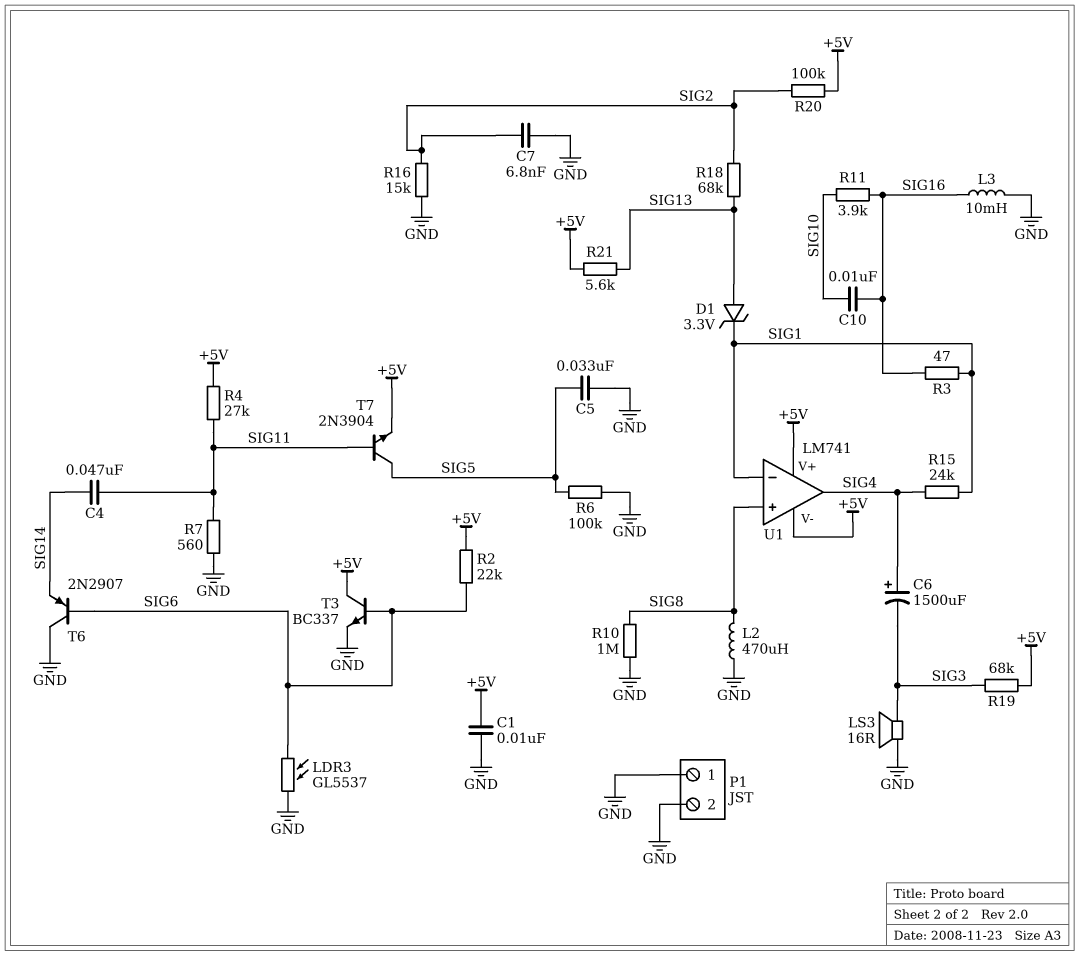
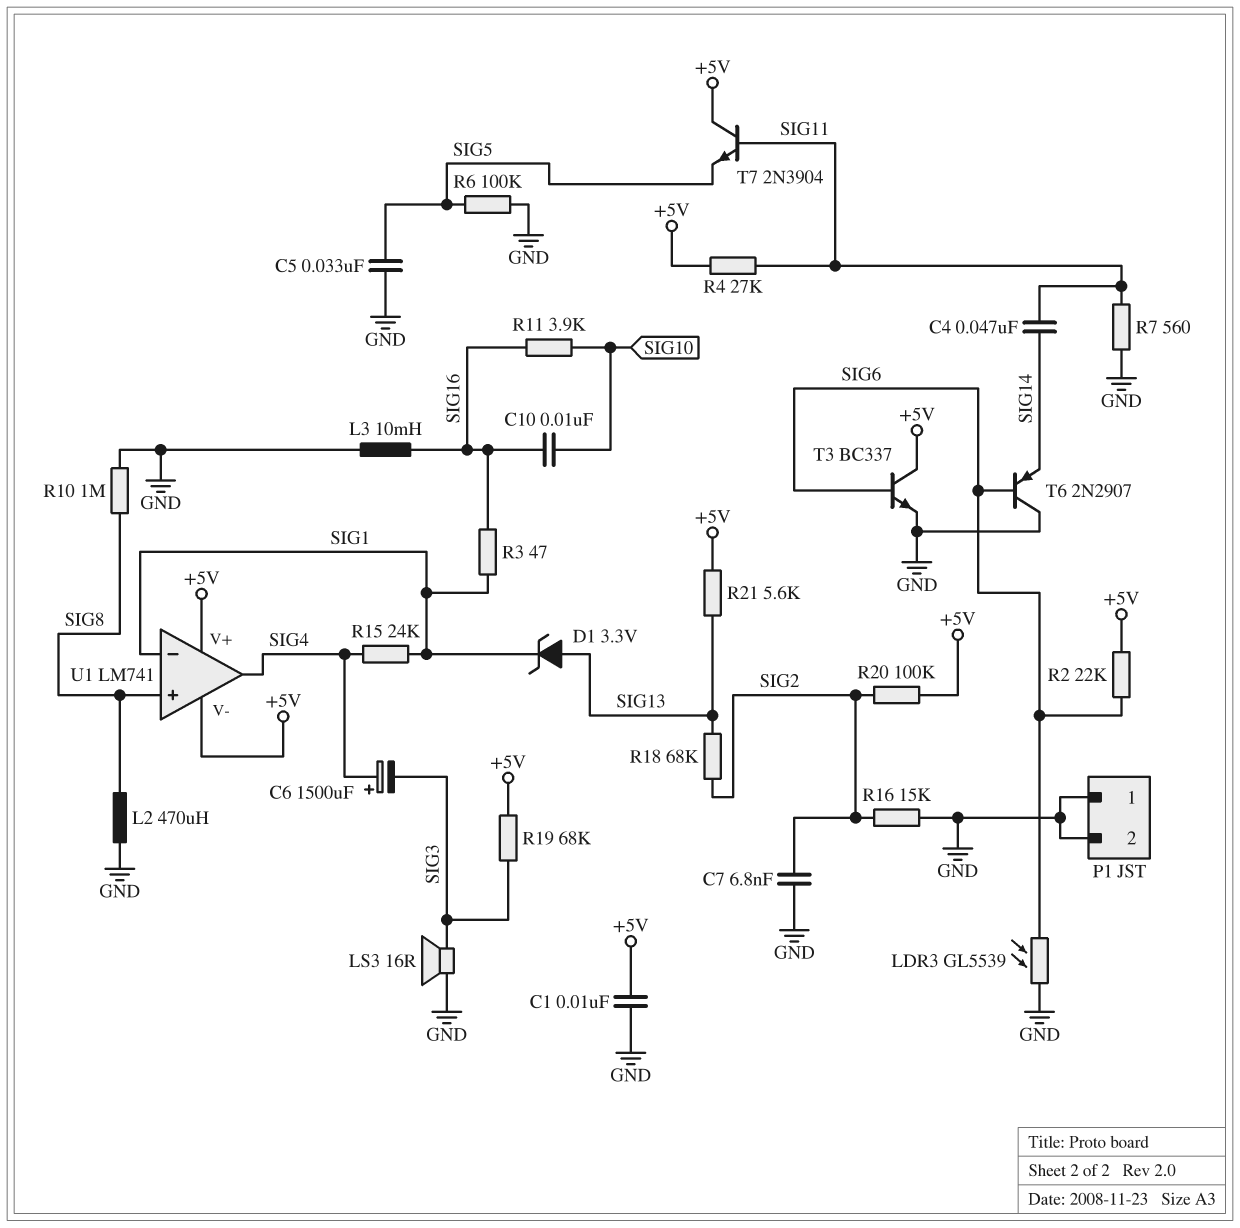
LDR3: GL5537 (GND, SIG6) -> GL5539 (GND, SIG6)
T7: NPN 2N3904 (B SIG11, C SIG5, E +5V) -> NPN 2N3904 (B SIG11, C +5V, E SIG5)

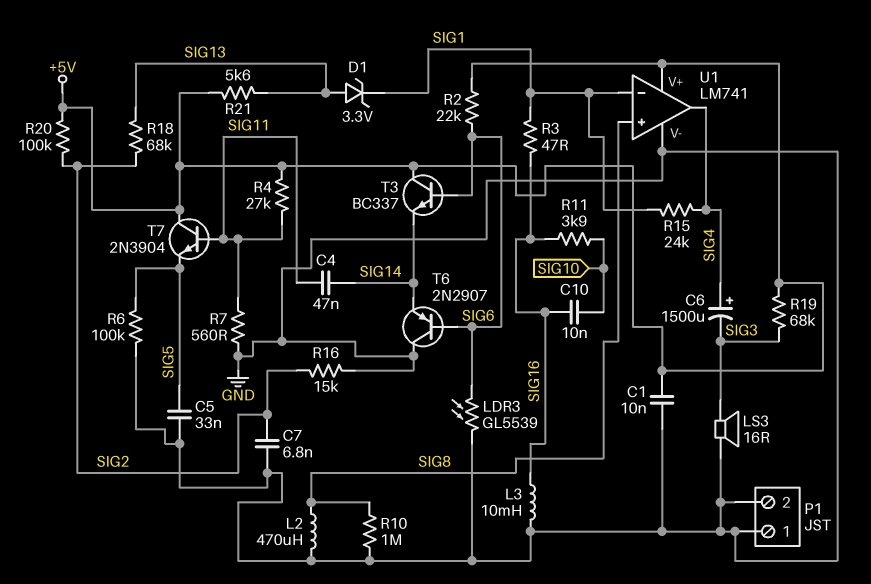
T3: NPN BC337 (B SIG6, C +5V, E GND) -> NPN BC337 (B SIG6, C +5V, E SIG14)
U1 pin V-: +5V -> GND

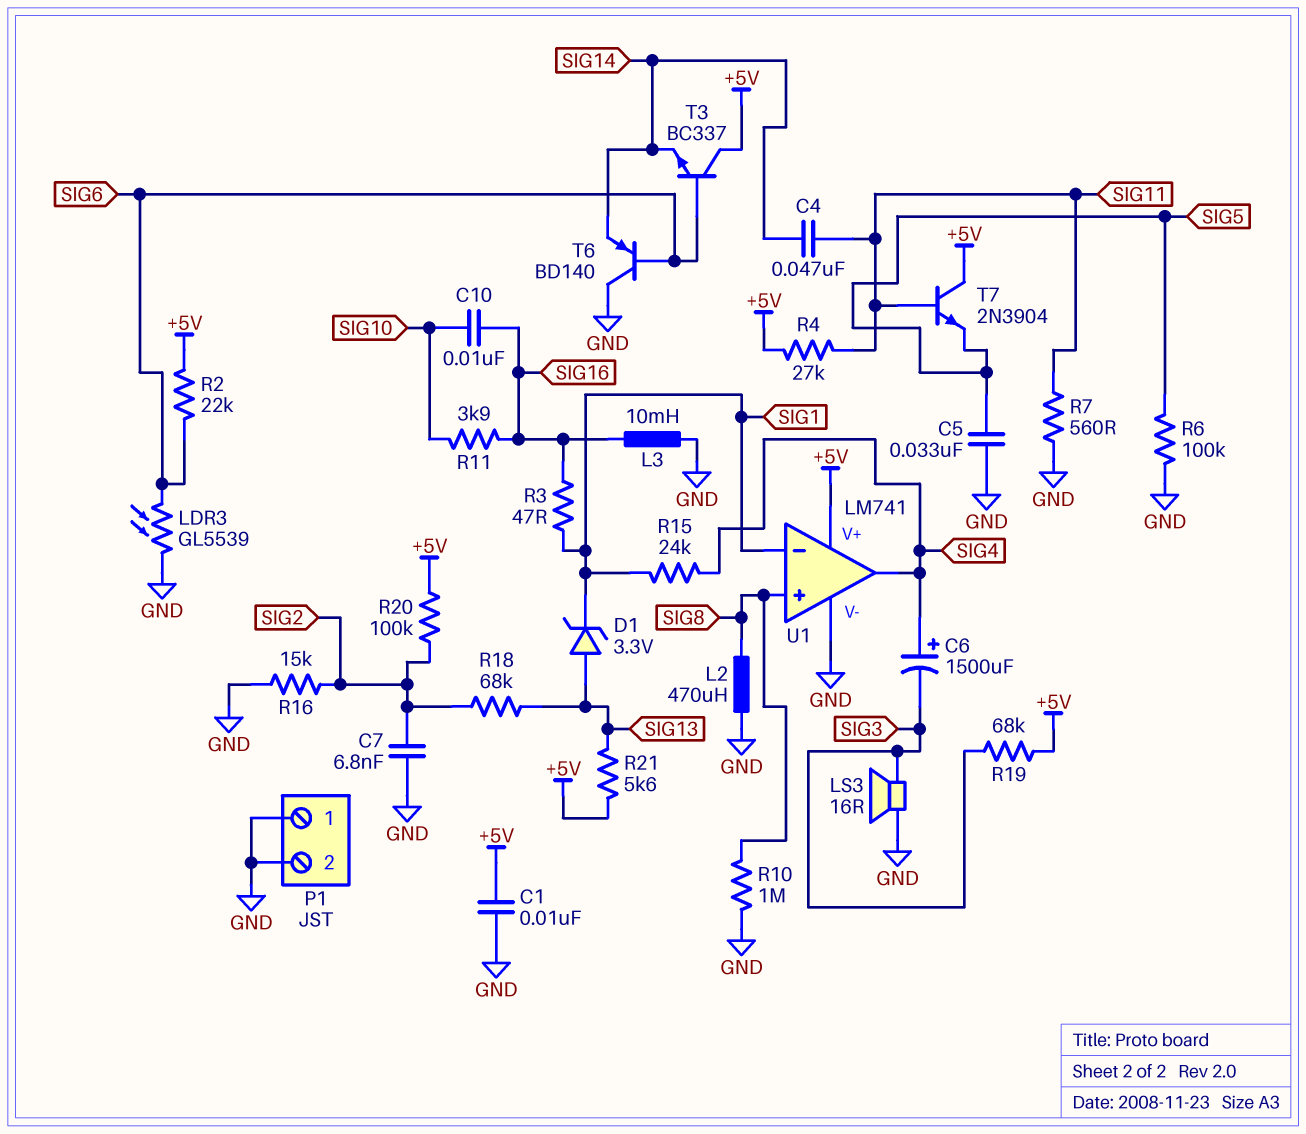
T6: PNP 2N2907 (B SIG6, C GND, E SIG14) -> PNP BD140 (B SIG6, C GND, E SIG14)

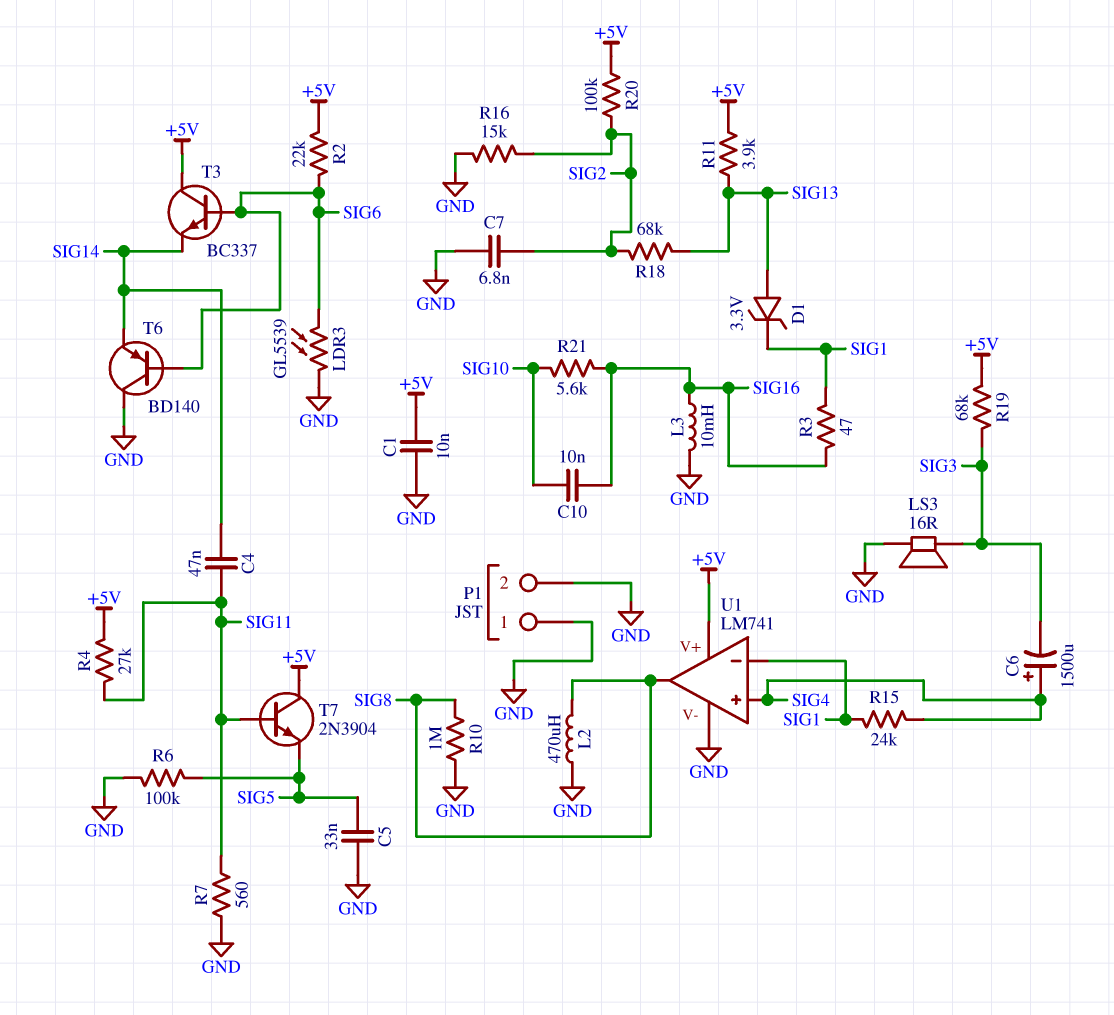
R11: 3.9k (SIG10, SIG16) -> 3.9k (+5V, SIG13)
R21: 5.6k (+5V, SIG13) -> 5.6k (SIG10, SIG16)
U1 pin in+: SIG8 -> SIG4
U1 pin out: SIG4 -> SIG8

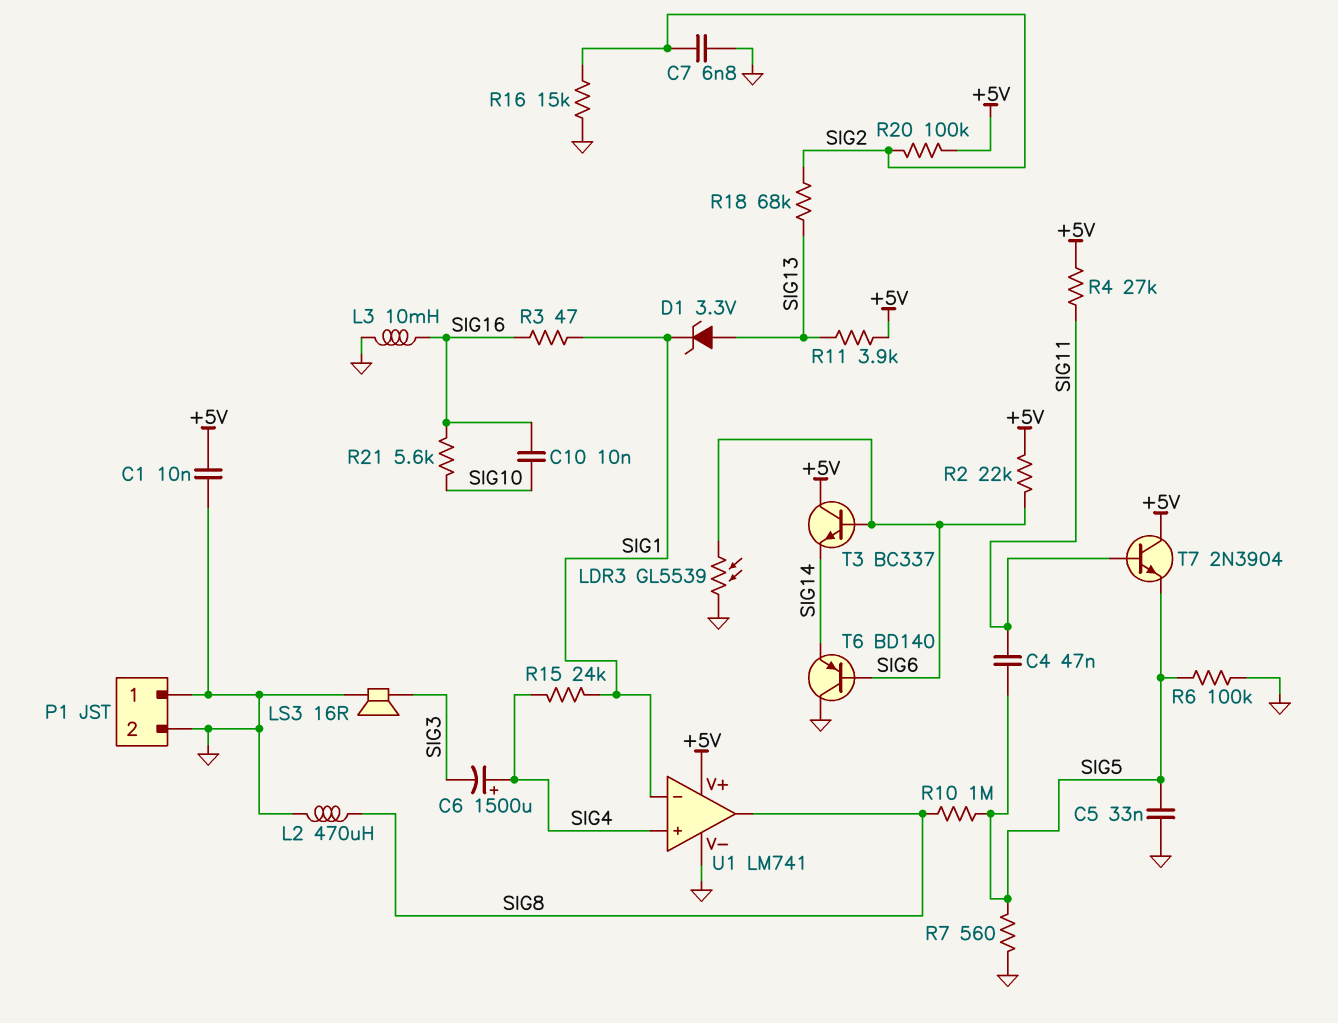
C4: 47nF (SIG11, SIG14) -> 47nF (SIG5, SIG11)
R7: 560 (GND, SIG11) -> 560 (GND, SIG5)
R10: 1M (GND, SIG8) -> 1M (SIG5, SIG8)
R19: 68k (+5V, SIG3) -> none

